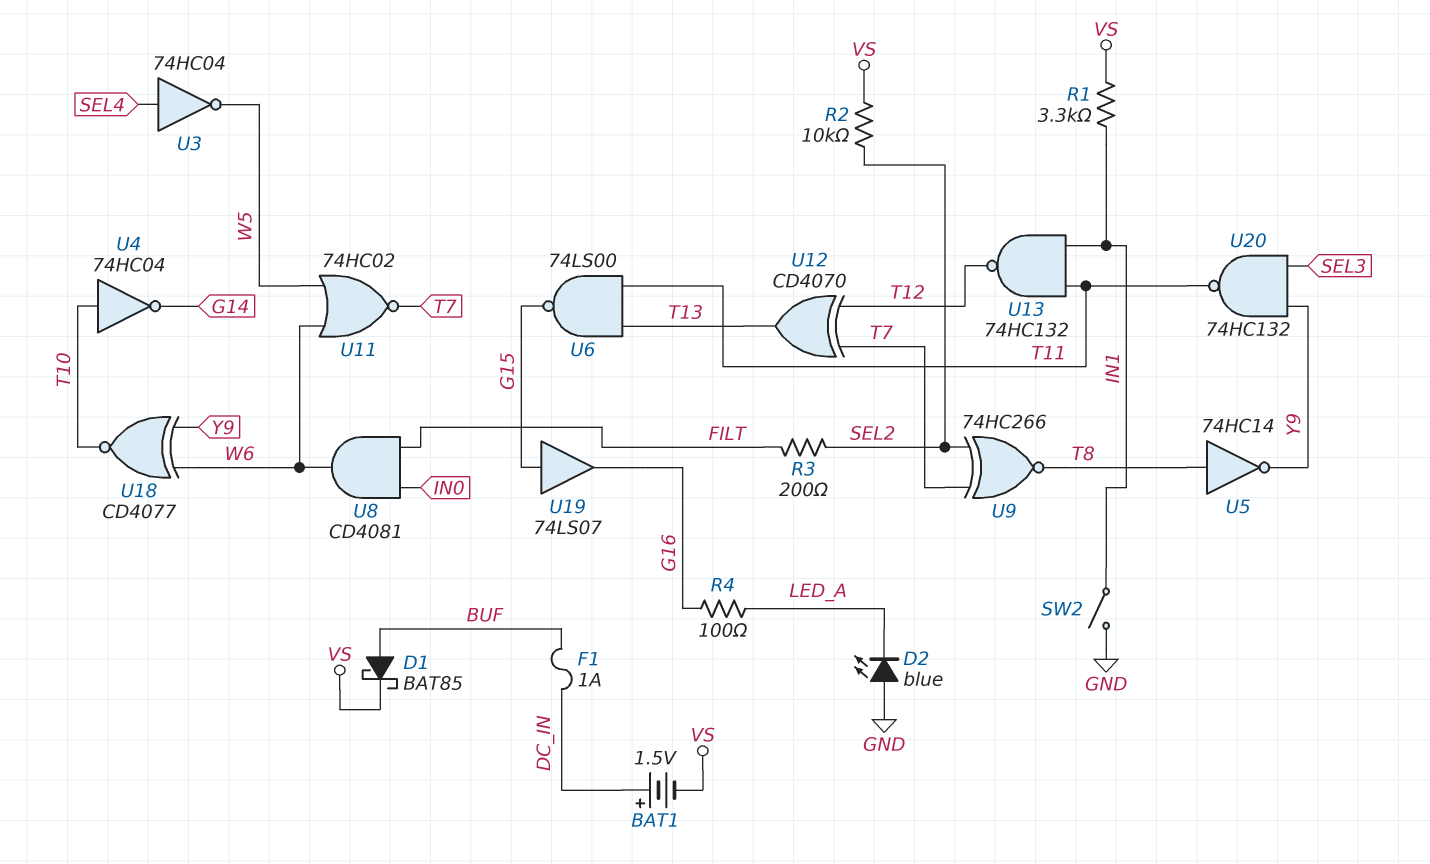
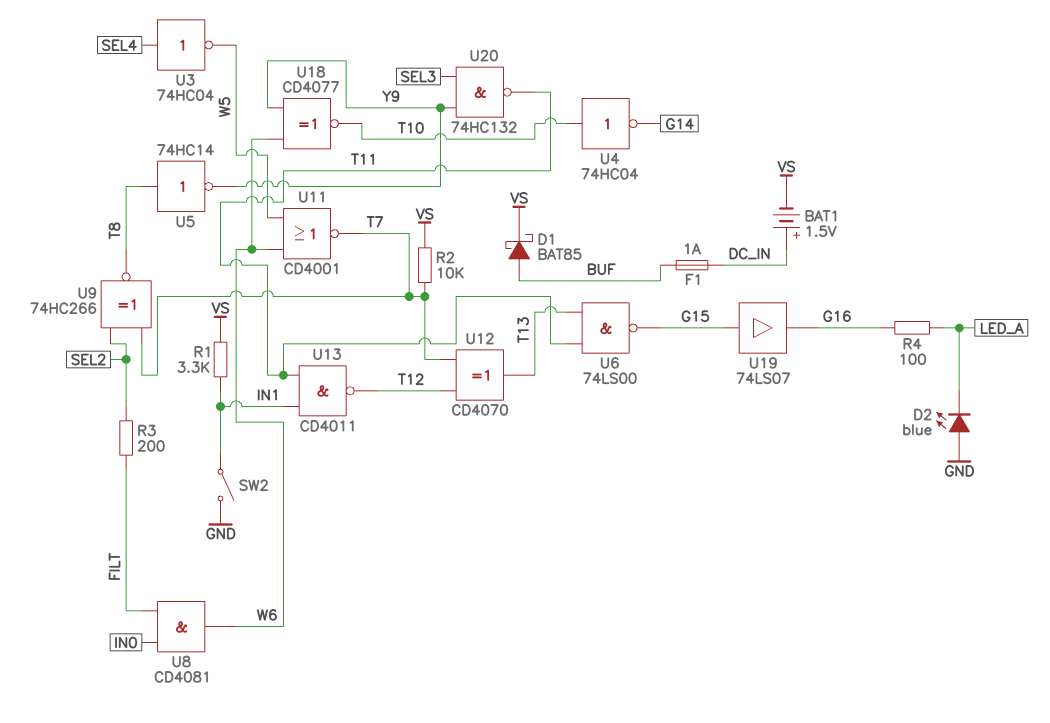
R2: 10k (SEL2, VS) -> 10k (T7, VS)
U11: NOR 74HC02 (in W5, in W6, out T7) -> NOR CD4001 (in W5, in W6, out T7)
U13: NAND 74HC132 (in IN1, in T11, out T12) -> NAND CD4011 (in IN1, in T11, out T12)

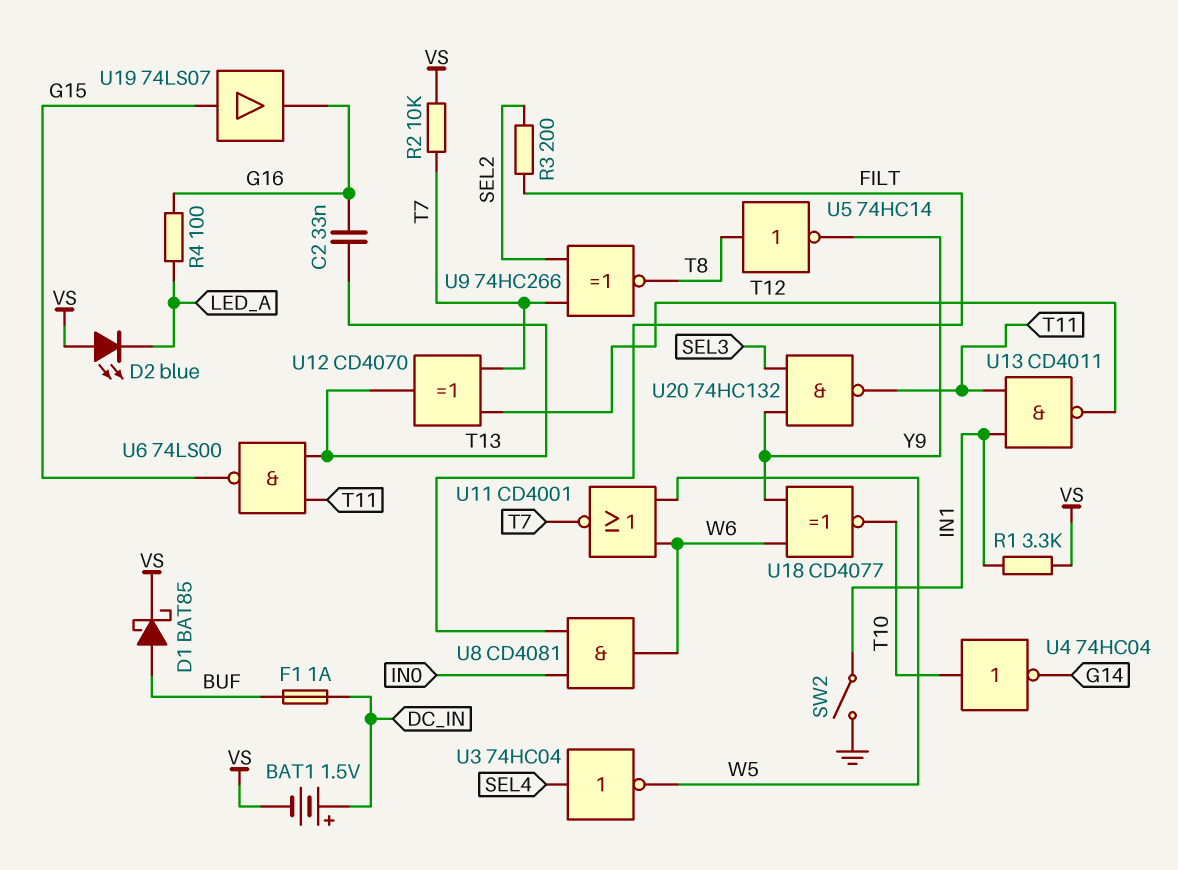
C2: none -> 33nF (G16, T13)
D2: LED blue (A GND, K LED_A) -> LED blue (A VS, K LED_A)

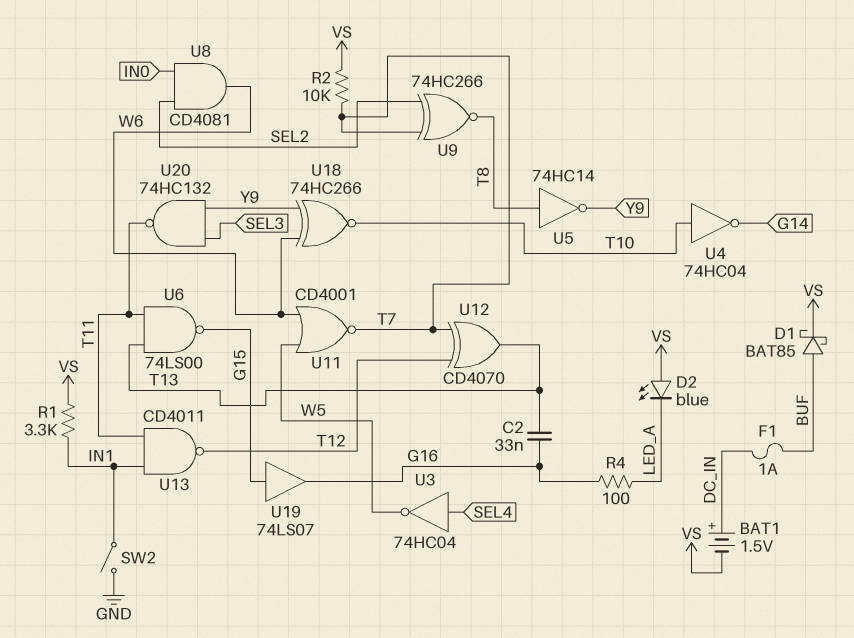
R3: 200 (FILT, SEL2) -> none
U8: AND CD4081 (in FILT, in IN0, out W6) -> AND CD4081 (in IN0, in SEL2, out W6)
U18: XNOR CD4077 (in W6, in Y9, out T10) -> XNOR 74HC266 (in W6, in Y9, out T10)

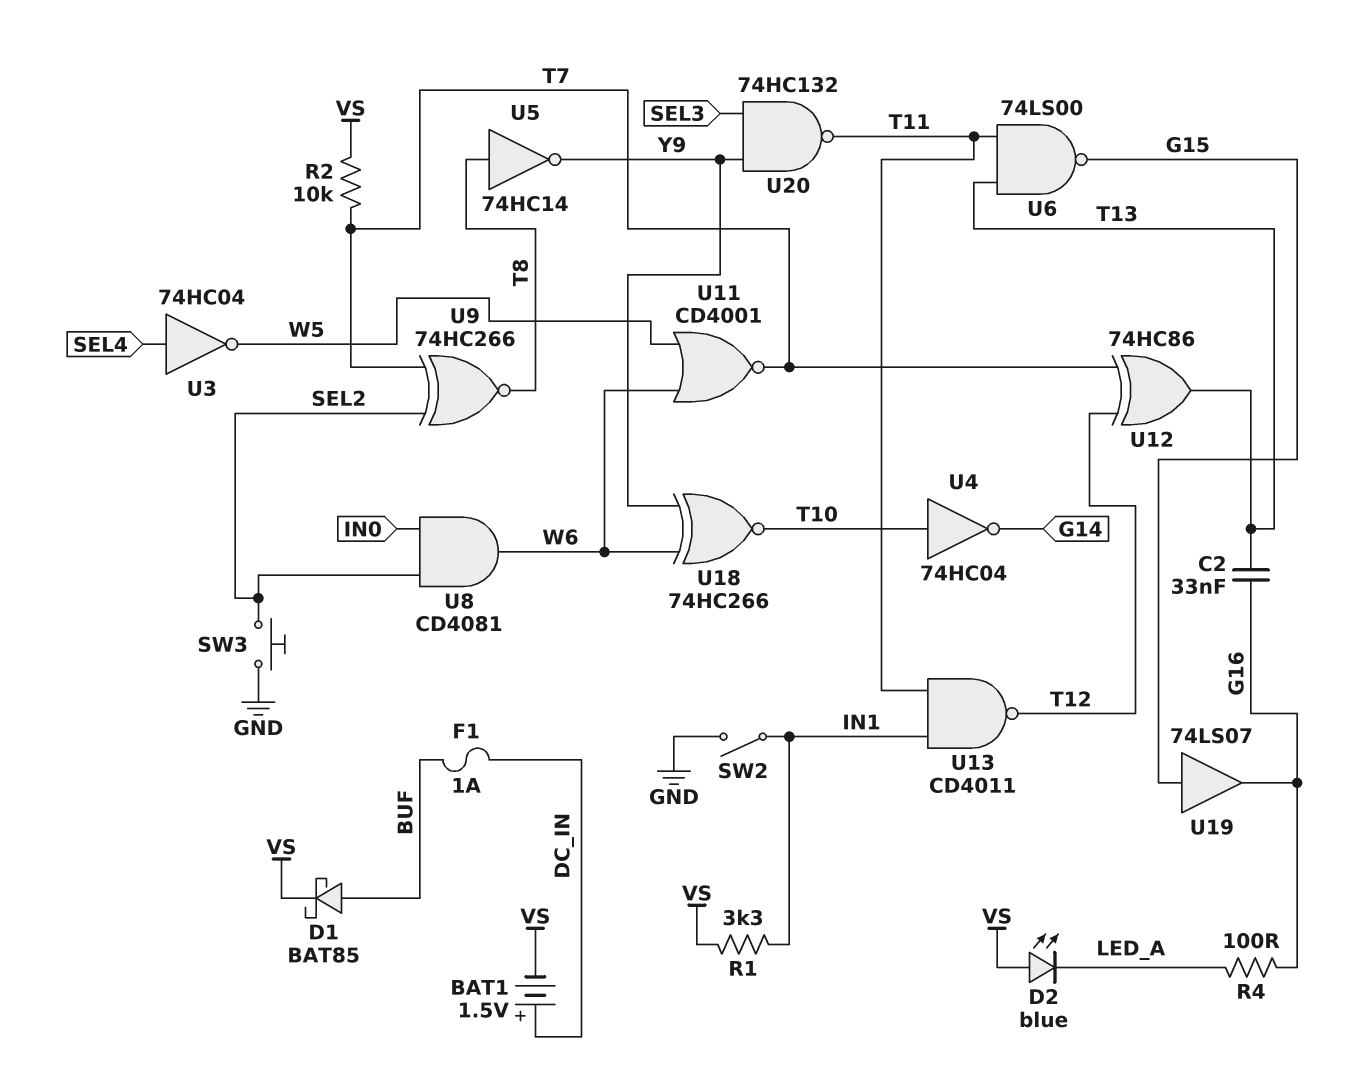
SW3: none -> button (GND, SEL2)
U12: XOR CD4070 (in T7, in T12, out T13) -> XOR 74HC86 (in T7, in T12, out T13)

